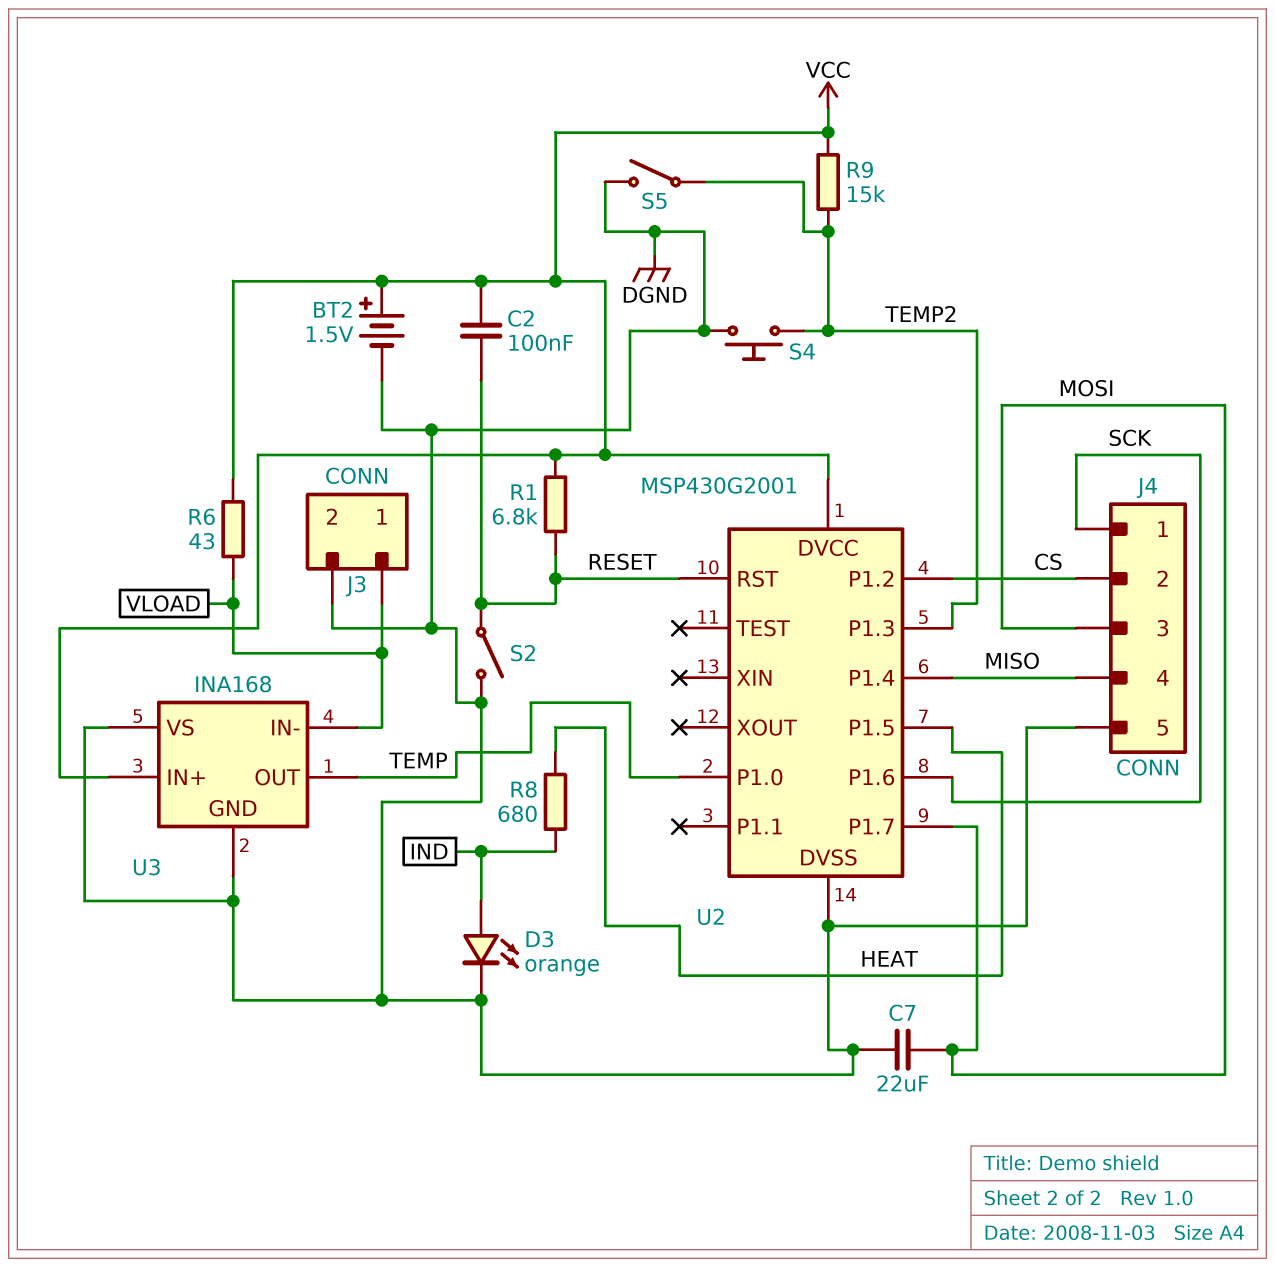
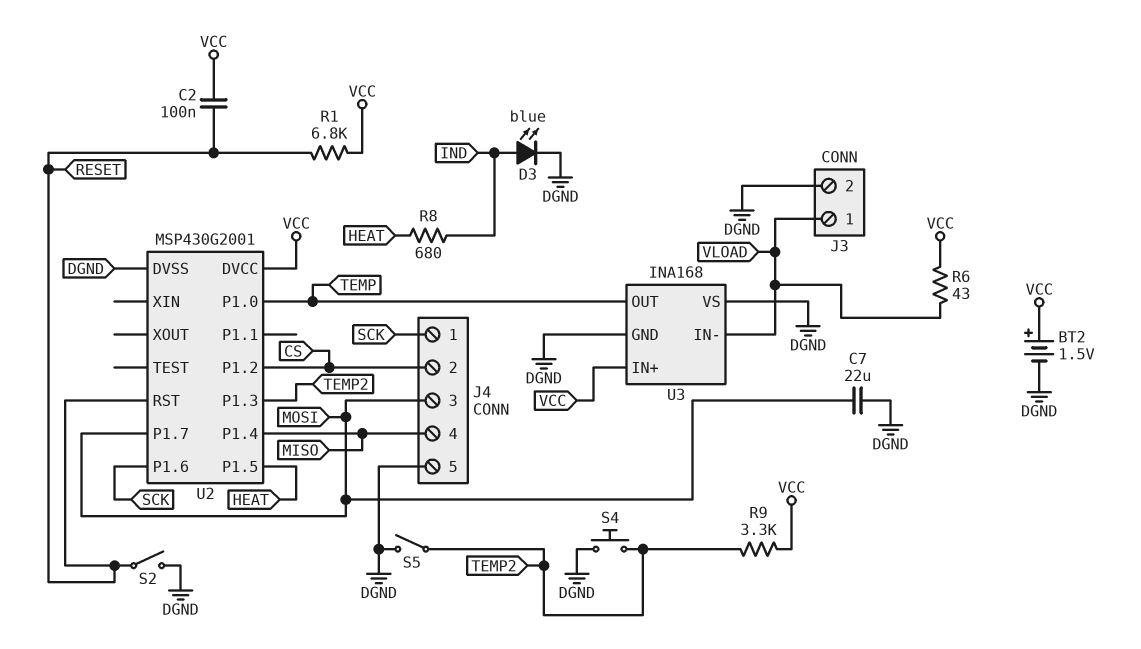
D3: LED orange (A IND, K DGND) -> LED blue (A IND, K DGND)
R9: 15k (TEMP2, VCC) -> 3.3k (TEMP2, VCC)

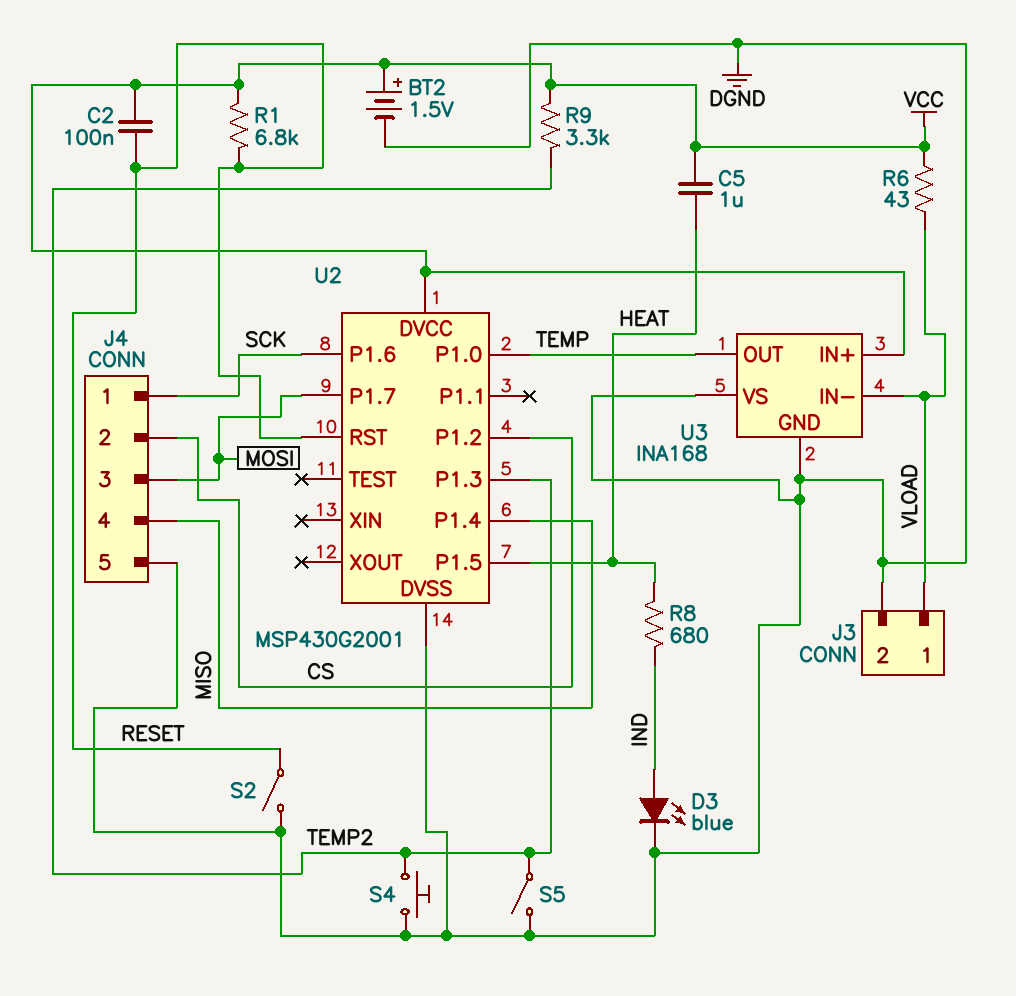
C5: none -> 1uF (HEAT, VCC)
C7: 22uF (DGND, MOSI) -> none

